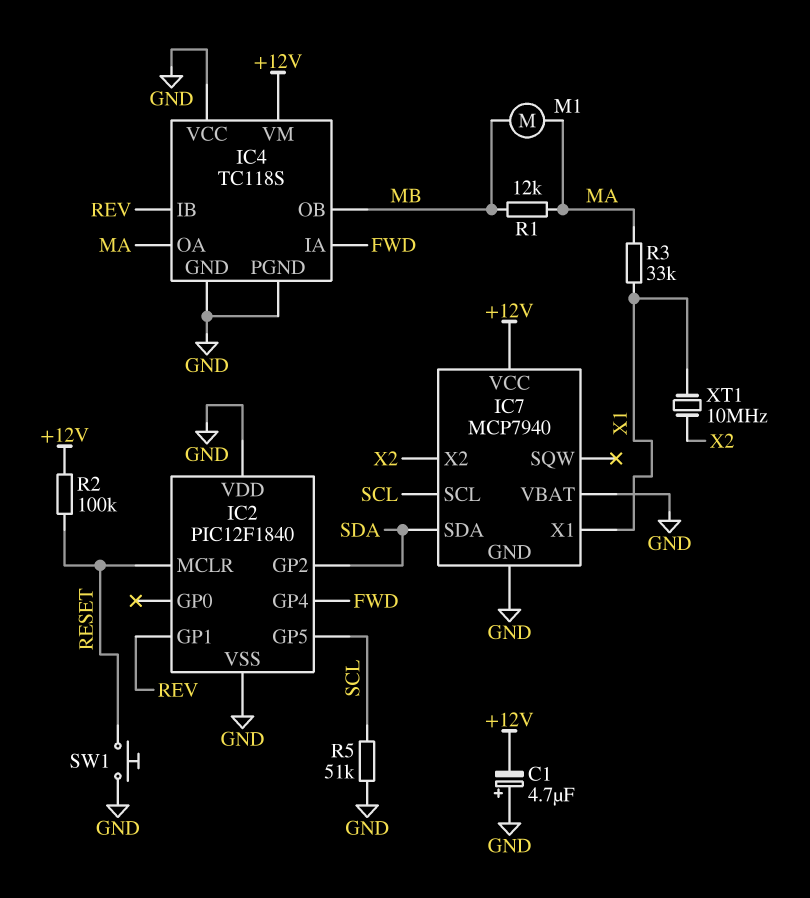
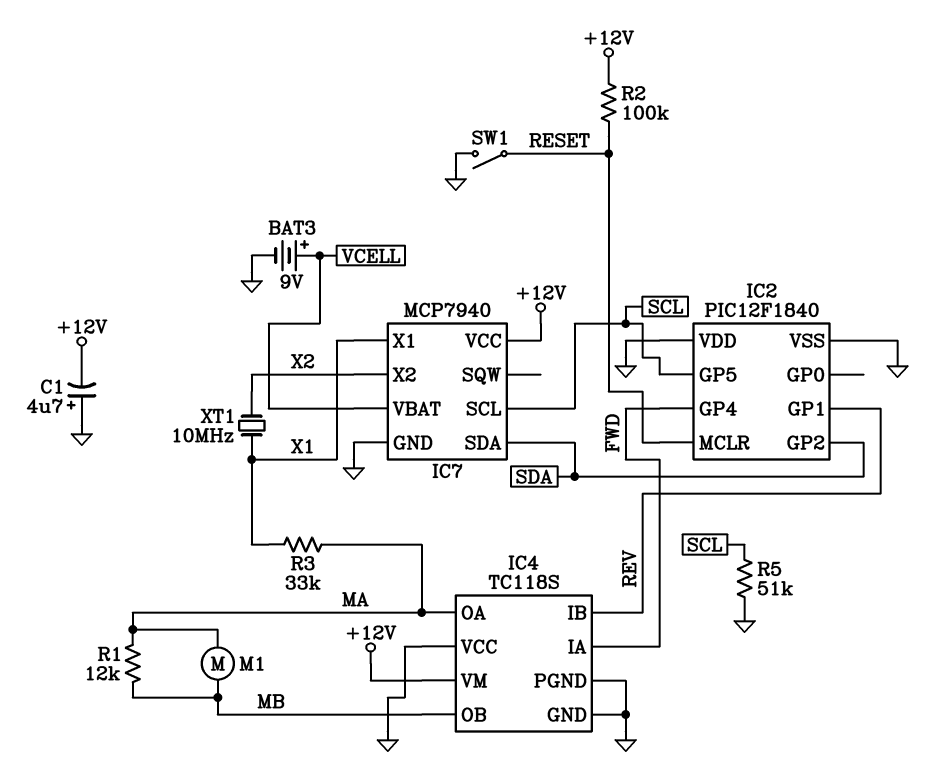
BAT3: none -> 9V (plus VCELL, minus GND)
IC7 pin VBAT: GND -> VCELL
SW1: button (GND, RESET) -> switch (GND, RESET)

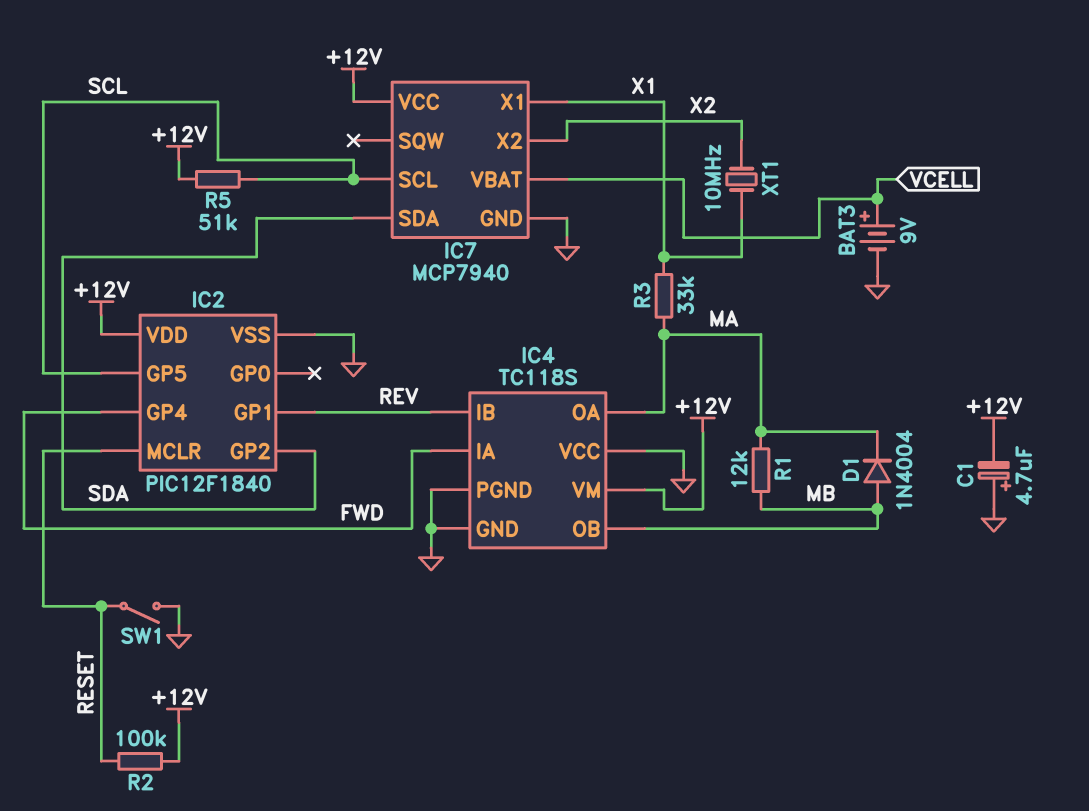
D1: none -> diode 1N4004 (A MB, K MA)
IC2 pin VDD: GND -> +12V
M1: motor (MA, MB) -> none
R5: 51k (GND, SCL) -> 51k (+12V, SCL)

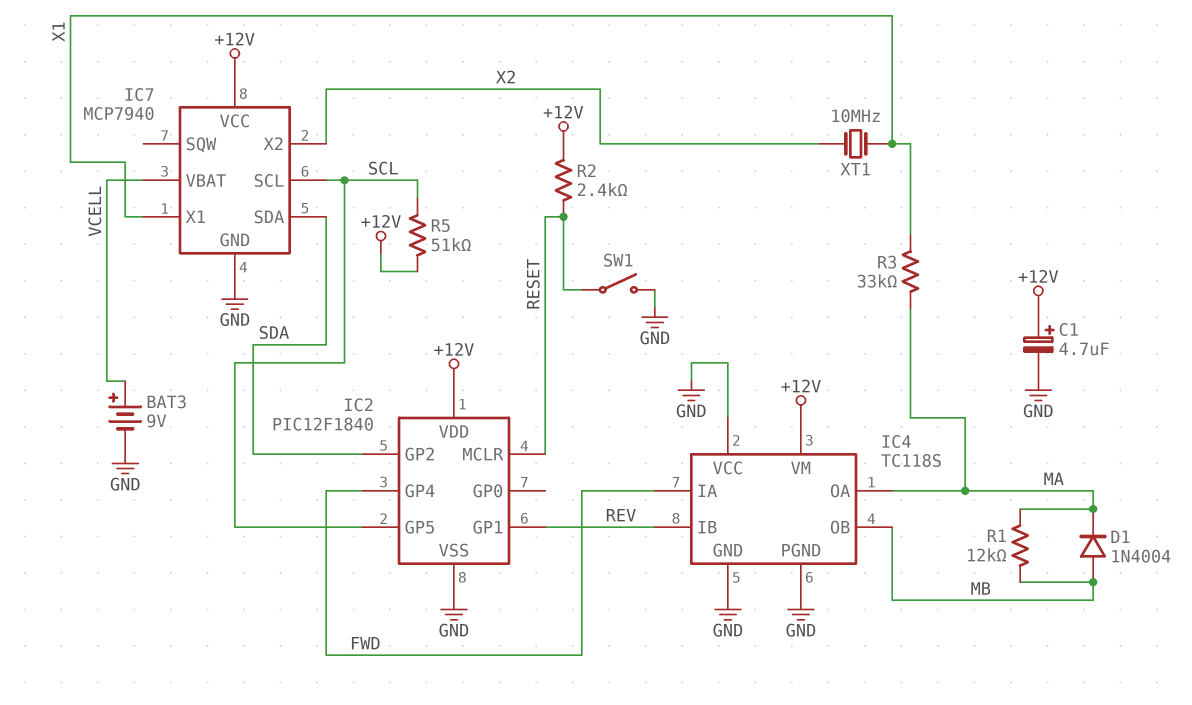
C1: 4.7uF (plus GND, minus +12V) -> 4.7uF (plus +12V, minus GND)
R2: 100k (+12V, RESET) -> 2.4k (+12V, RESET)

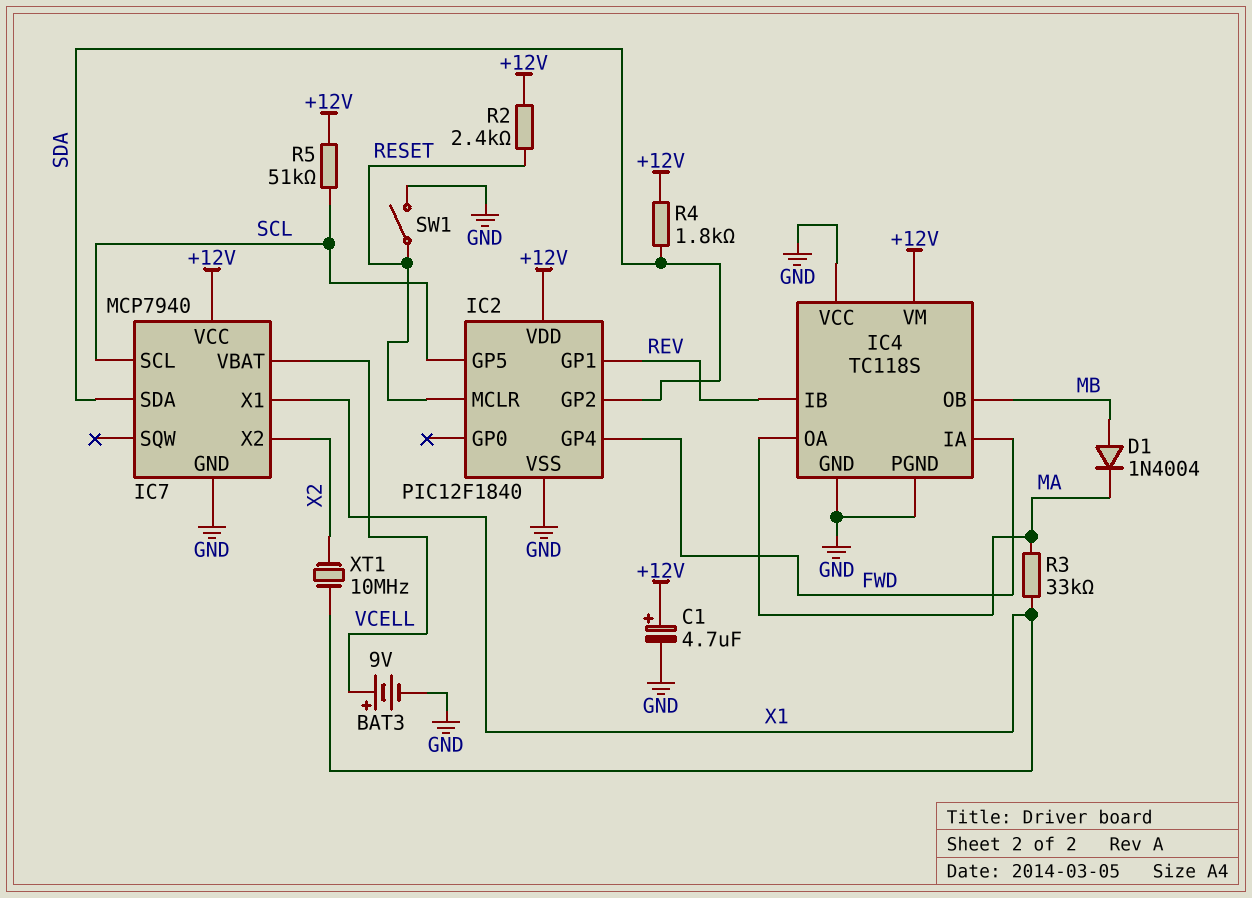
R1: 12k (MA, MB) -> none
R4: none -> 1.8k (+12V, SDA)

